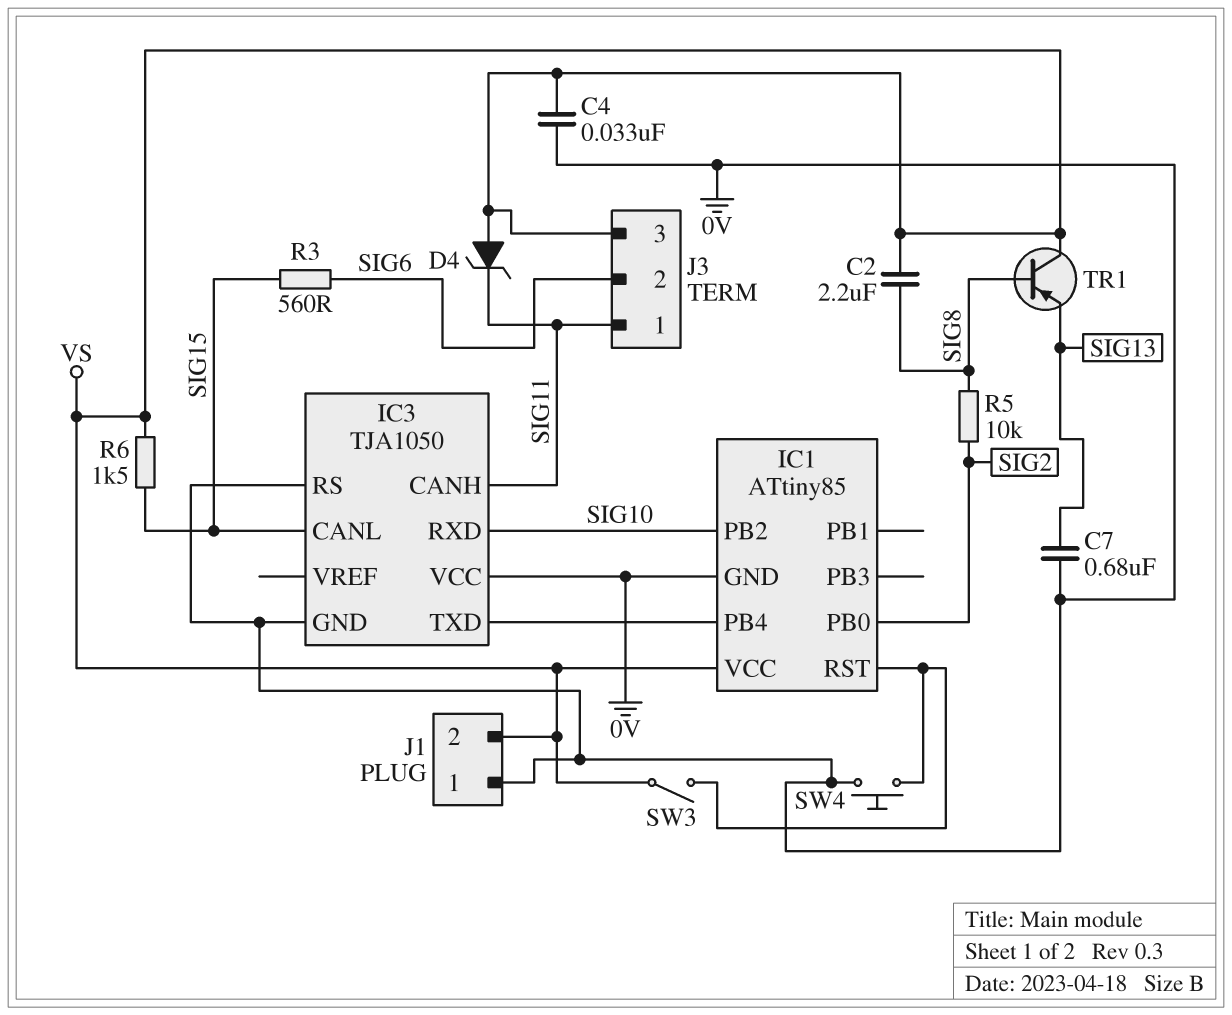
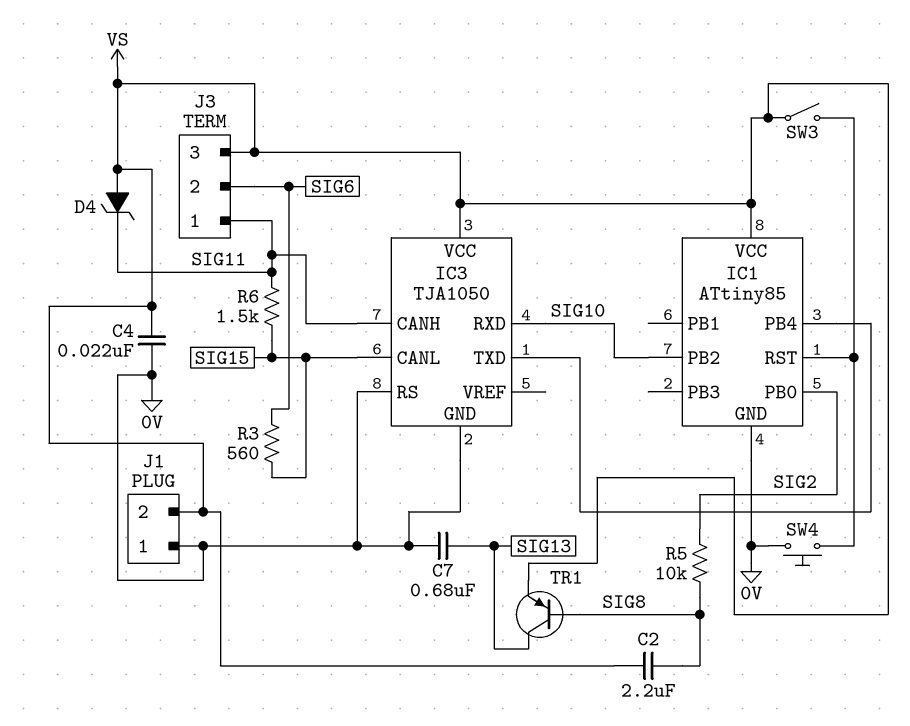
C4: 33nF (0V, VS) -> 22nF (0V, VS)
IC3 pin VCC: 0V -> VS
R6: 1.5k (SIG15, VS) -> 1.5k (SIG11, SIG15)
TR1: PNP (B SIG8, C VS, E SIG13) -> PNP (B SIG8, C SIG13, E VS)

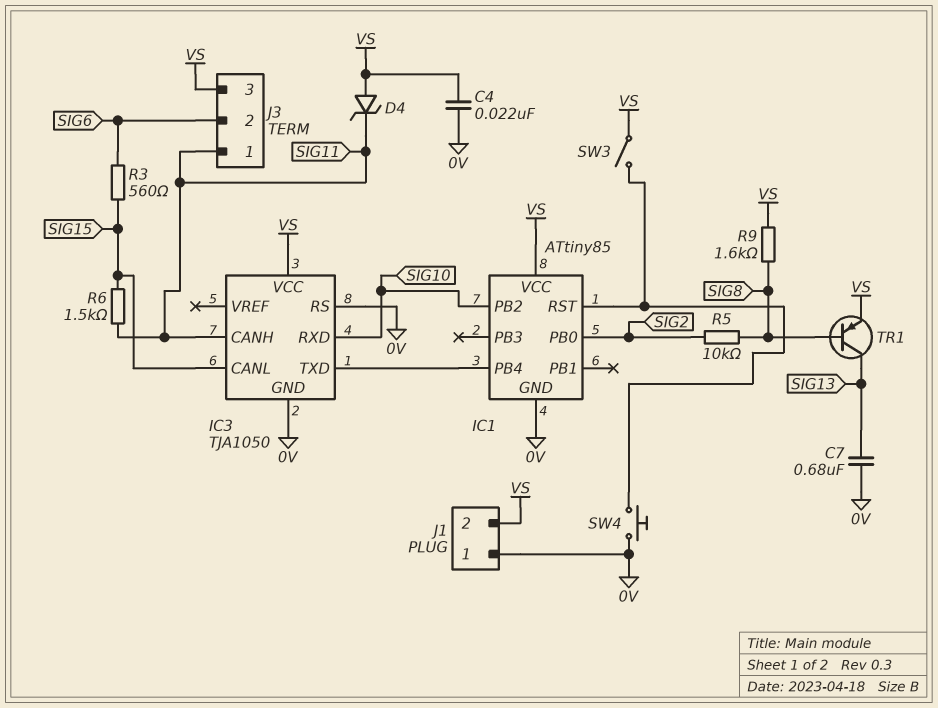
C2: 2.2uF (SIG8, VS) -> none
R9: none -> 1.6k (SIG8, VS)

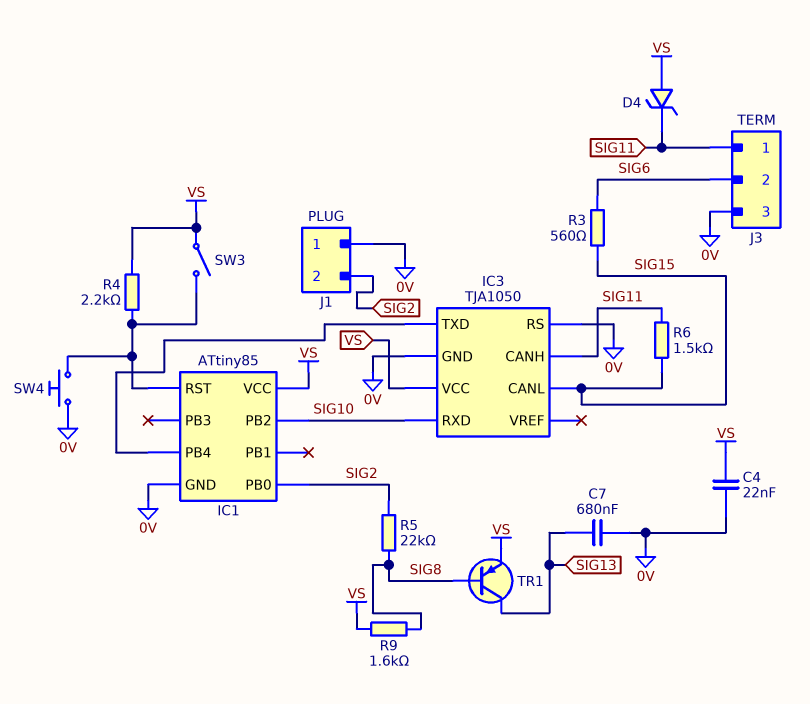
J1 pin 2: VS -> SIG2
J3 pin 3: VS -> 0V
R4: none -> 2.2k (IC1/RST, VS)
R5: 10k (SIG2, SIG8) -> 22k (SIG2, SIG8)

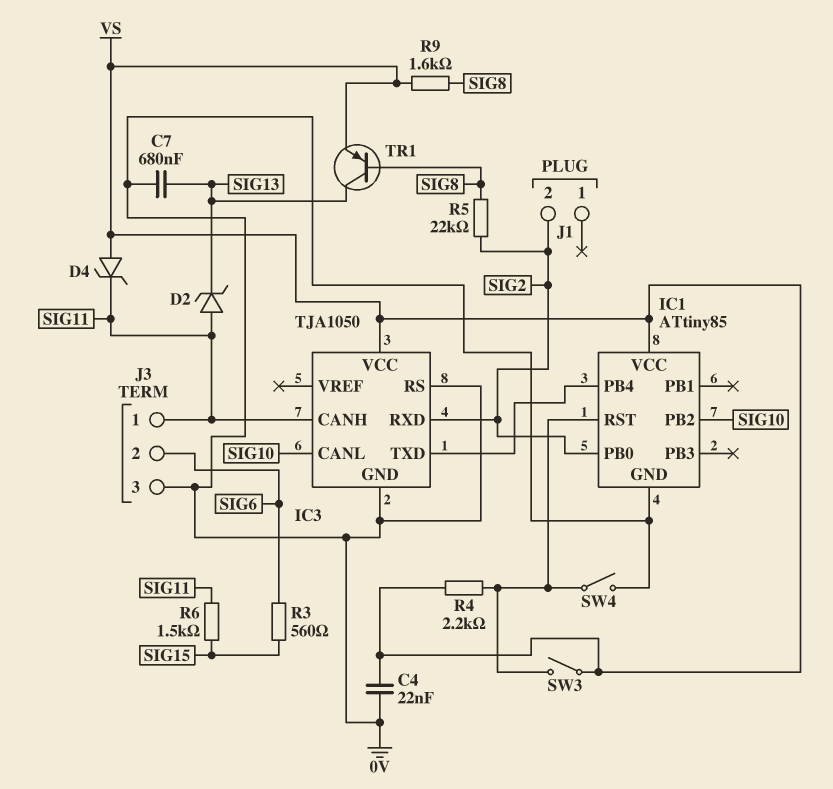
D2: none -> zener (A SIG11, K SIG13)
IC3 pin CANL: SIG15 -> SIG10
IC3 pin RXD: SIG10 -> SIG2
J1 pin 1: 0V -> none
SW4: button (0V, IC1/RST) -> switch (0V, IC1/RST)

